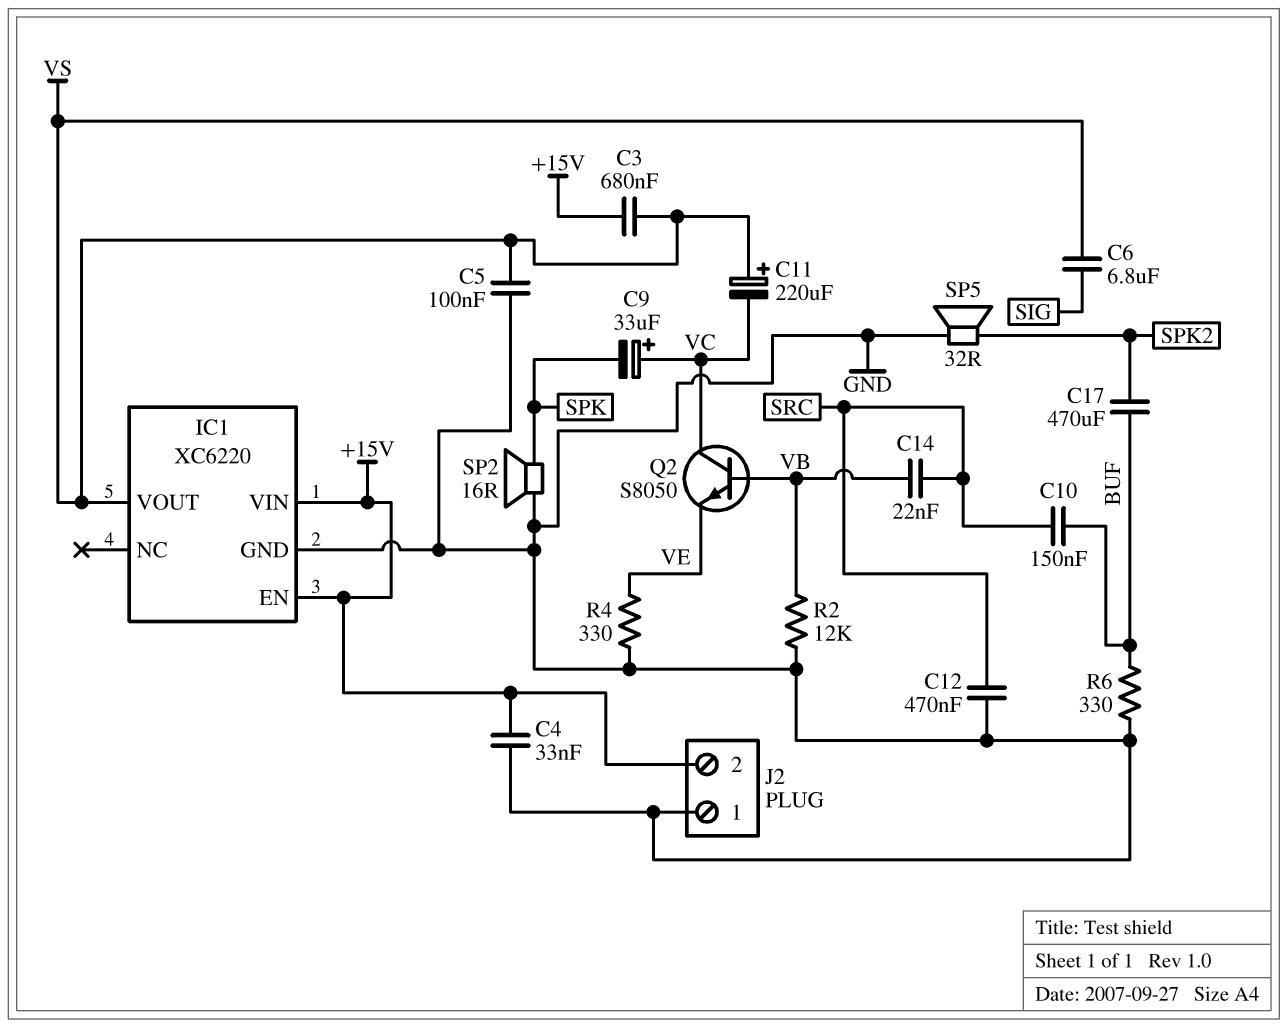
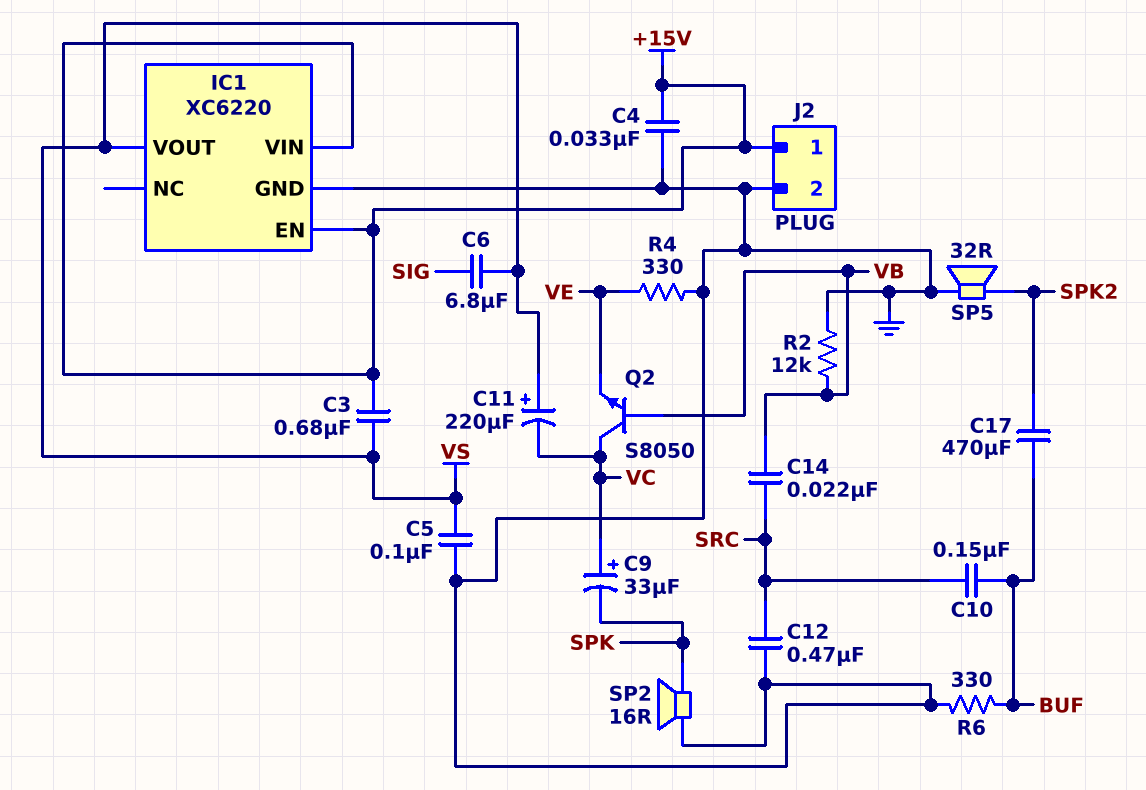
J2 pin 1: GND -> +15V
J2 pin 2: +15V -> GND

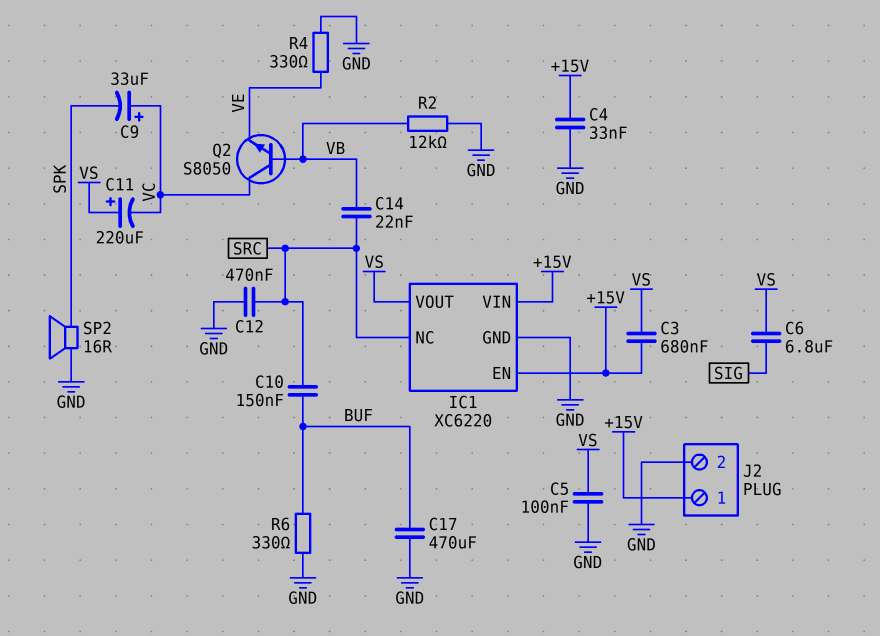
C17: 470uF (BUF, SPK2) -> 470uF (BUF, GND)
IC1 pin NC: none -> SRC
SP5: speaker 32R (GND, SPK2) -> none

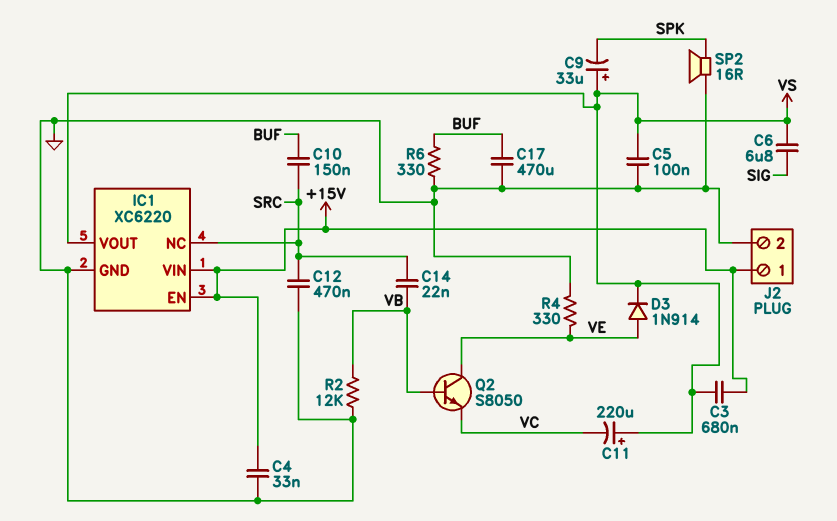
C9: 33uF (plus VC, minus SPK) -> 33uF (plus VS, minus SPK)
D3: none -> diode 1N914 (A VE, K VS)
Q2: NPN S8050 (B VB, C VC, E VE) -> NPN S8050 (B VB, C VE, E VC)

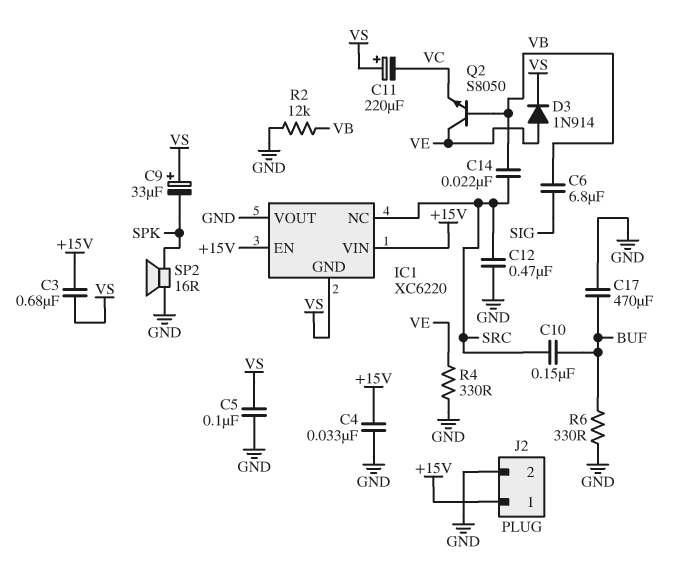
C6: 6.8uF (SIG, VS) -> 6.8uF (SIG, VB)
IC1 pin GND: GND -> VS
IC1 pin VOUT: VS -> GND

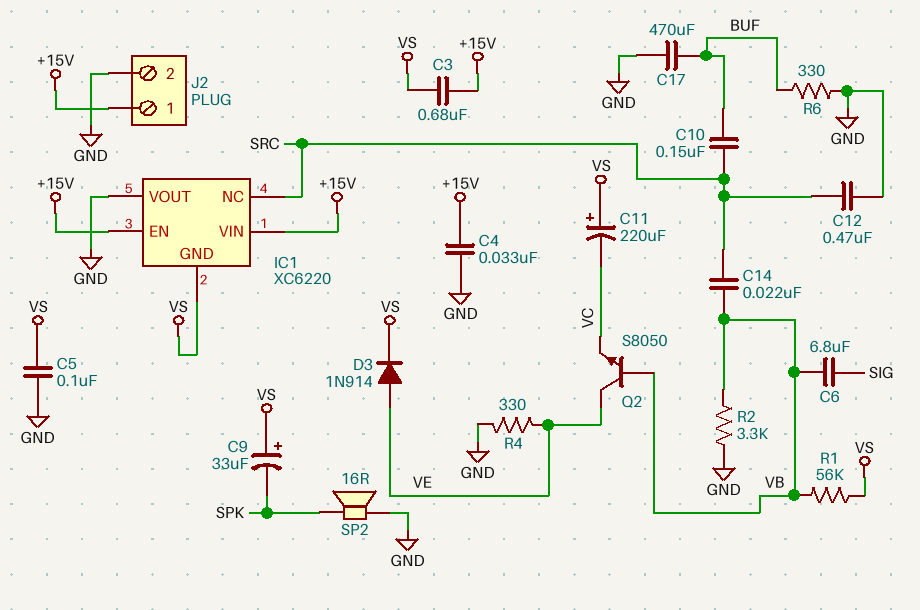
R1: none -> 56k (VB, VS)
R2: 12k (GND, VB) -> 3.3k (GND, VB)

